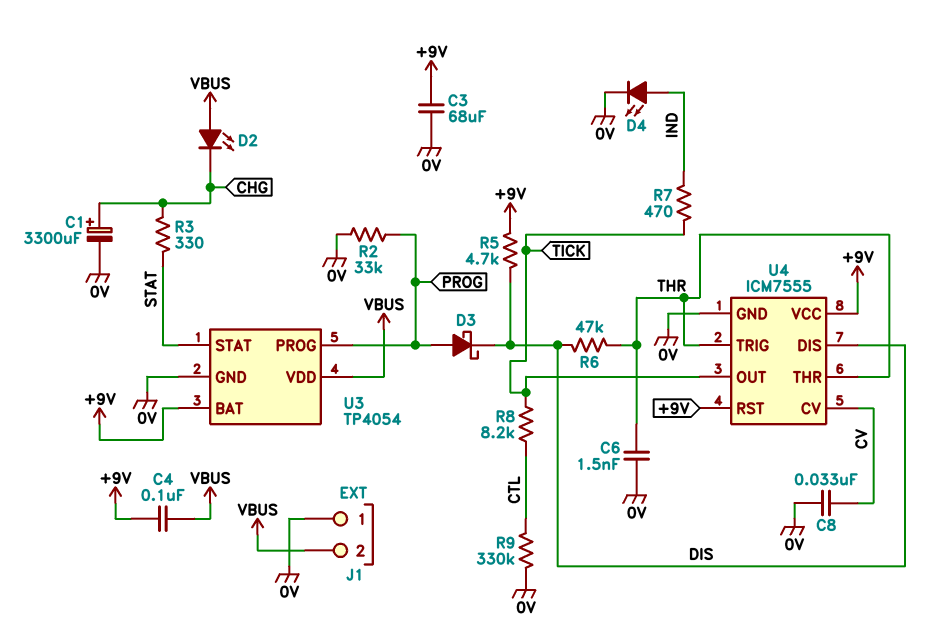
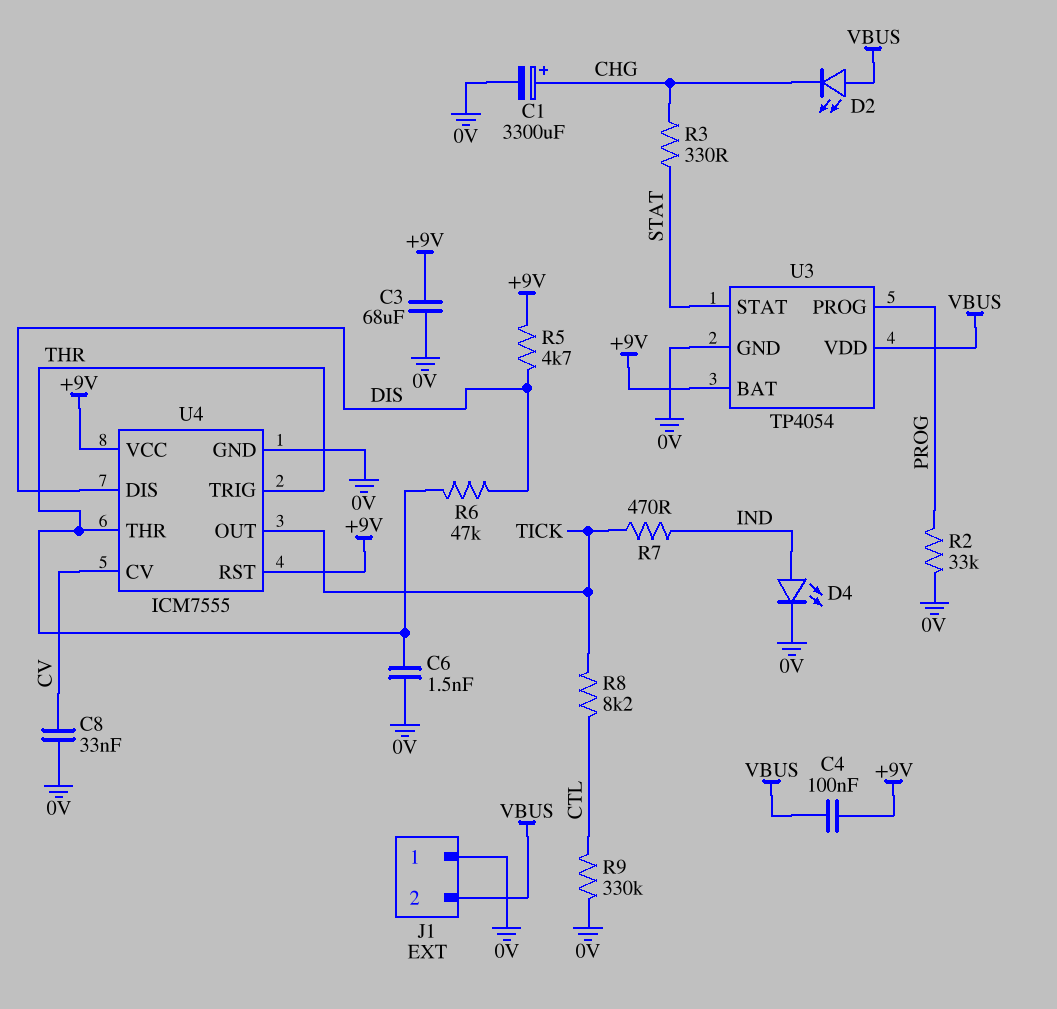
D3: schottky (A PROG, K DIS) -> none

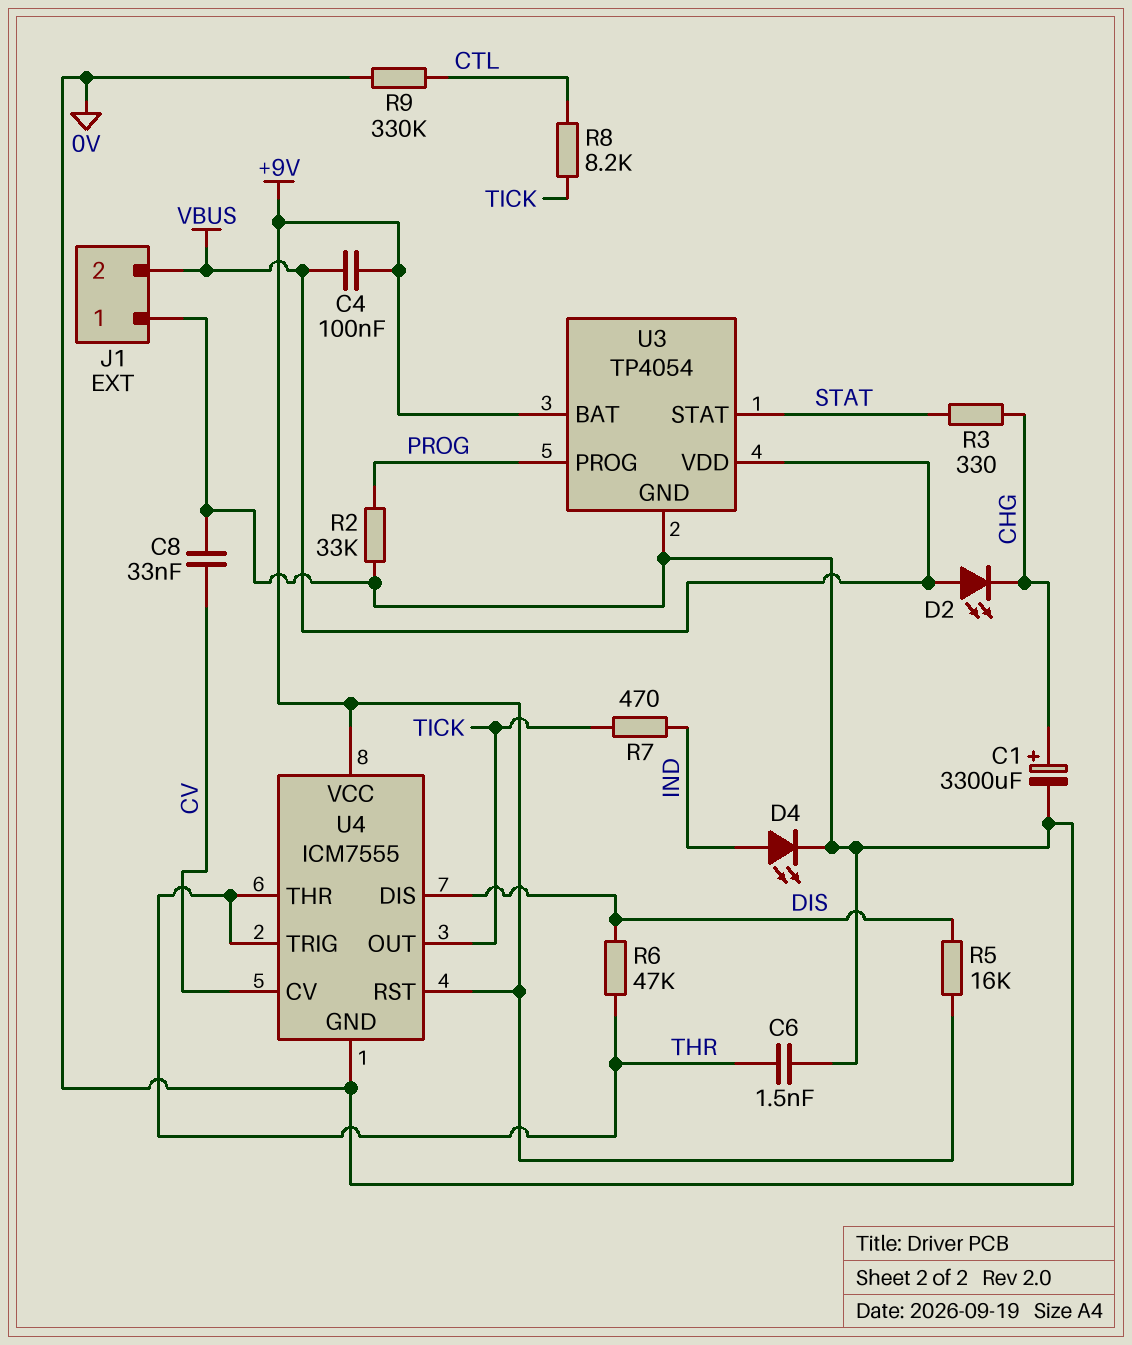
C3: 68uF (+9V, 0V) -> none
R5: 4.7k (+9V, DIS) -> 16k (+9V, DIS)

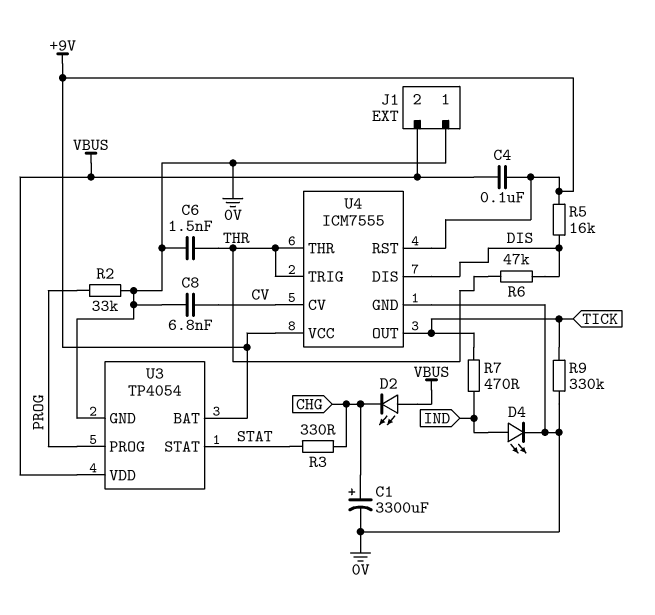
C8: 33nF (0V, CV) -> 6.8nF (0V, CV)
R8: 8.2k (CTL, TICK) -> none
R9: 330k (0V, CTL) -> 330k (0V, TICK)

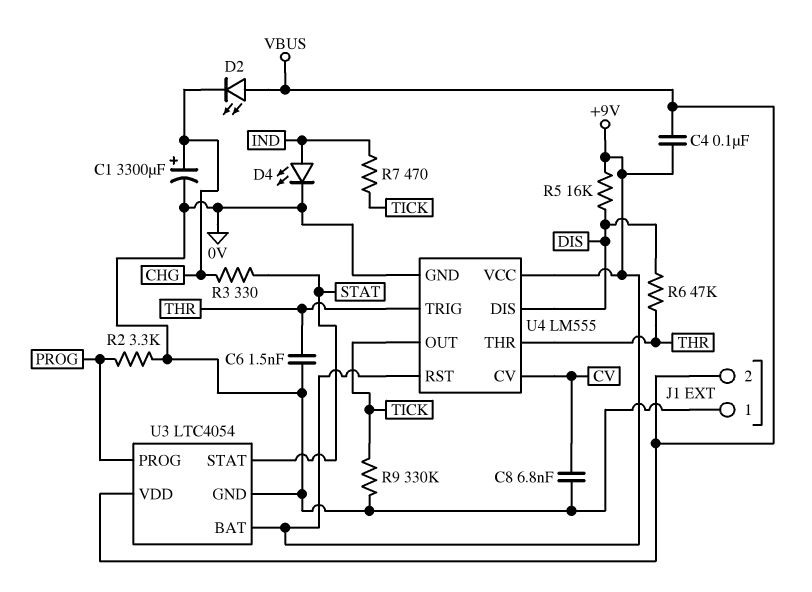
R2: 33k (0V, PROG) -> 3.3k (0V, PROG)
U3: TP4054 -> LTC4054
U4: ICM7555 -> LM555

